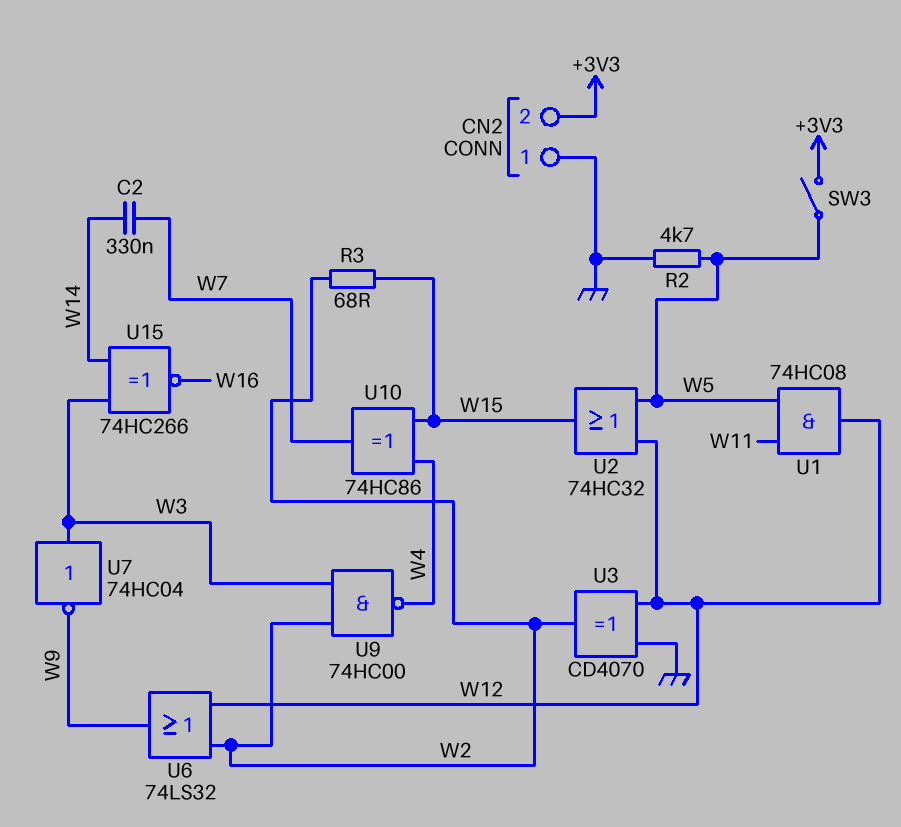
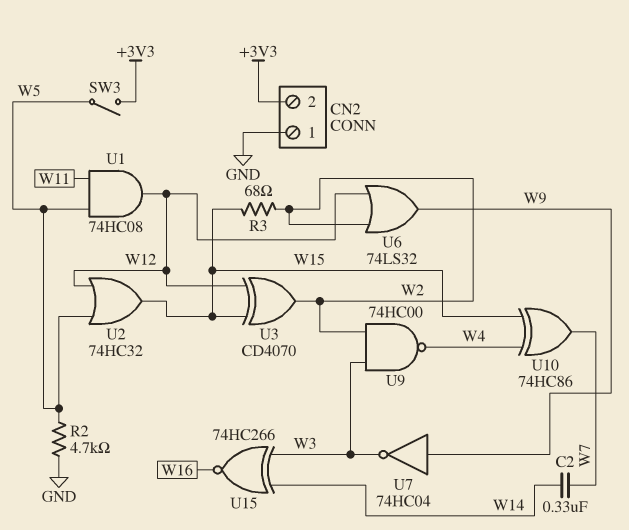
U3: XOR CD4070 (in GND, in W12, out W2) -> XOR CD4070 (in W12, in W15, out W2)
U7: NOT 74HC04 (in W3, out W9) -> NOT 74HC04 (in W9, out W3)

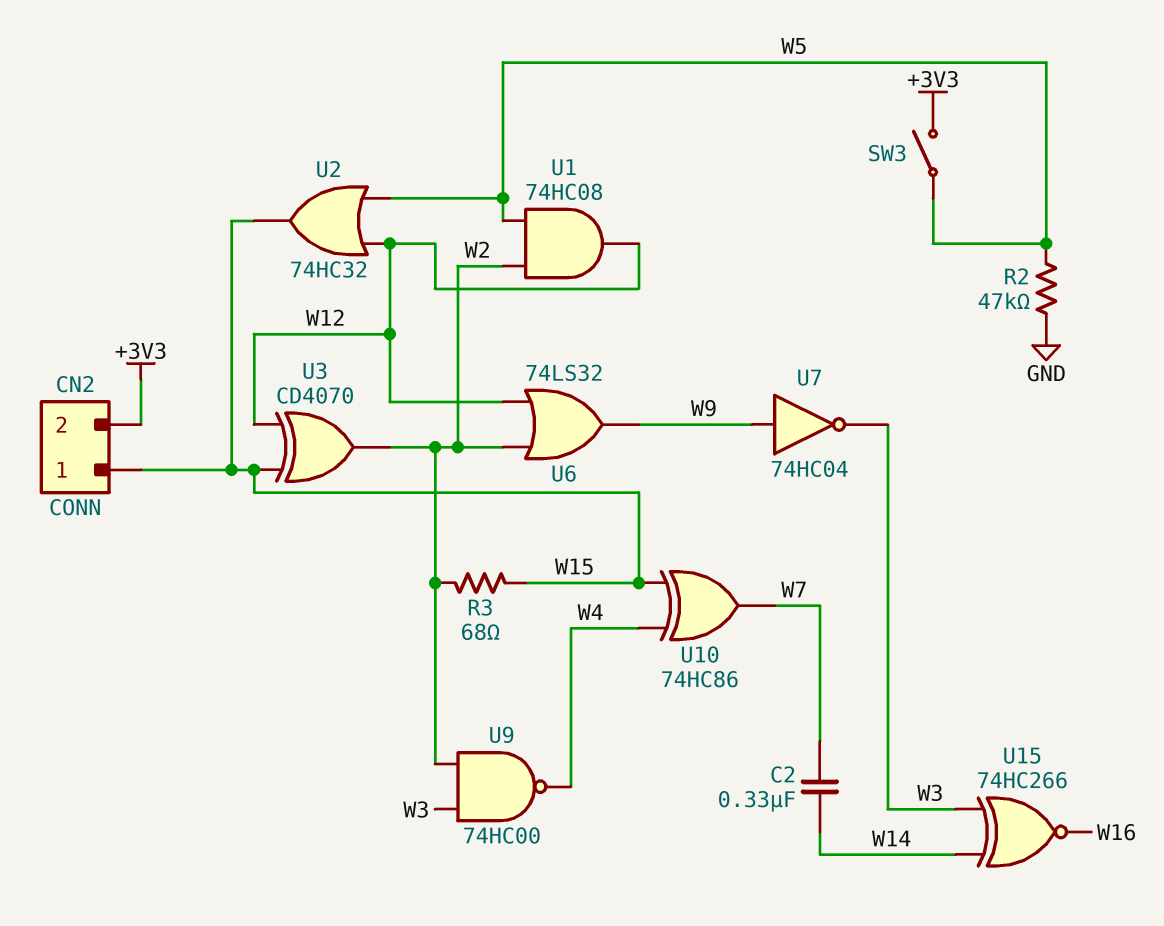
CN2 pin 1: GND -> W15
R2: 4.7k (GND, W5) -> 47k (GND, W5)
U1: AND 74HC08 (in W5, in W11, out W12) -> AND 74HC08 (in W2, in W5, out W12)

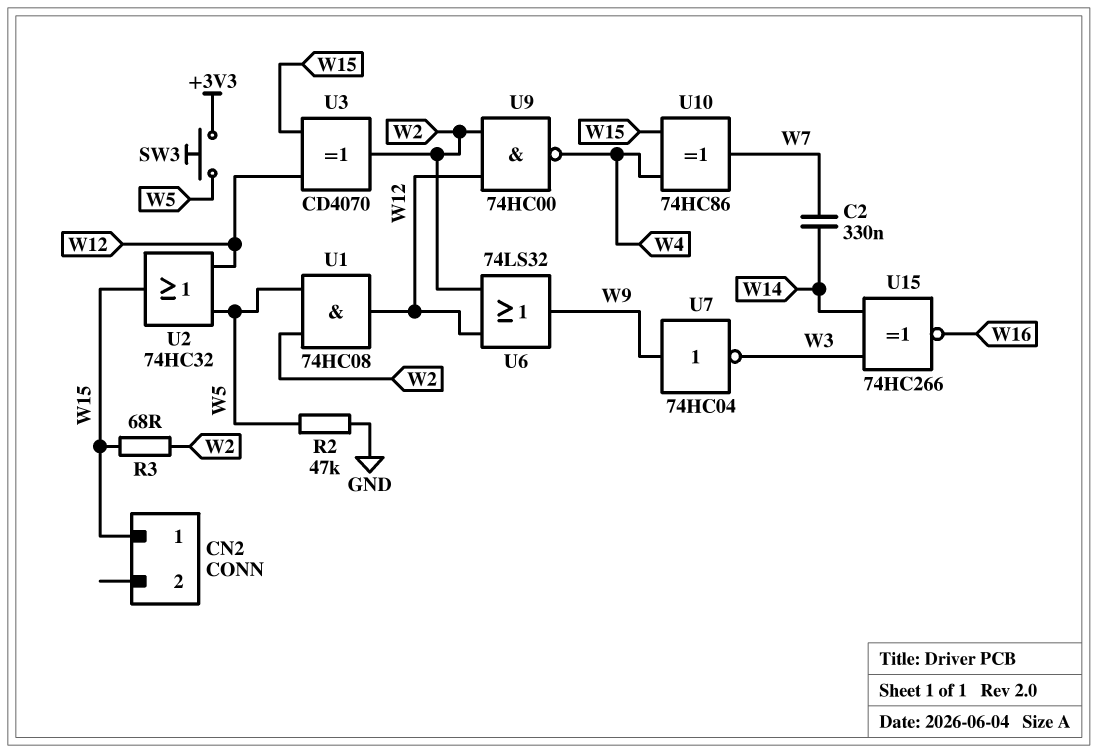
CN2 pin 2: +3V3 -> none
SW3: switch (+3V3, W5) -> button (+3V3, W5)
U9: NAND 74HC00 (in W2, in W3, out W4) -> NAND 74HC00 (in W2, in W12, out W4)

